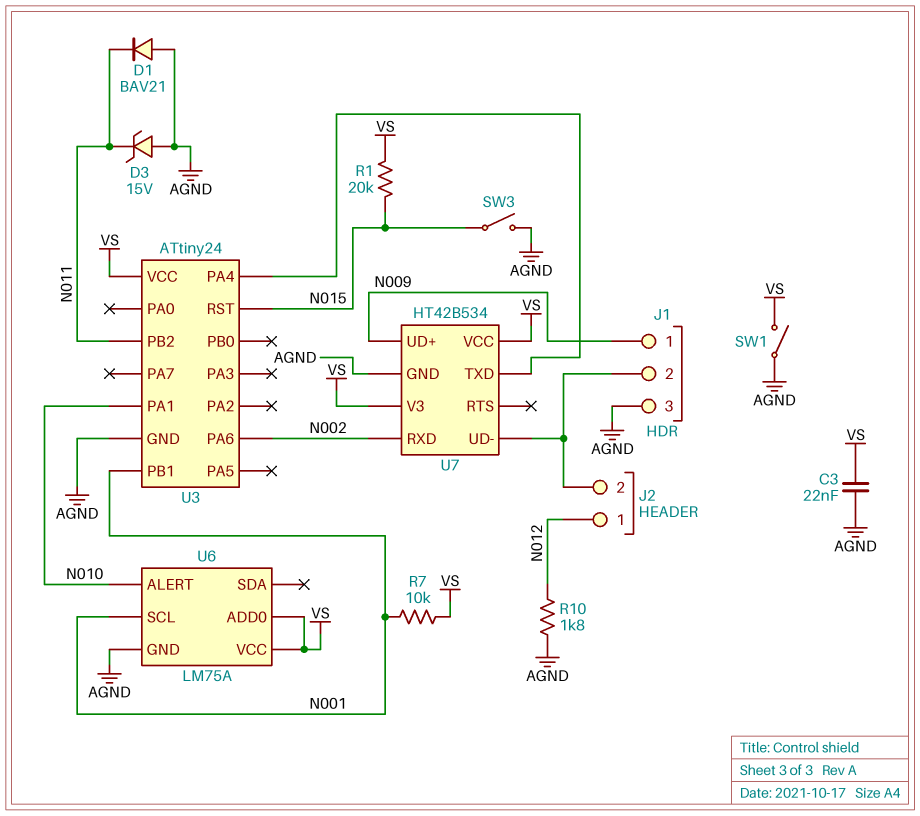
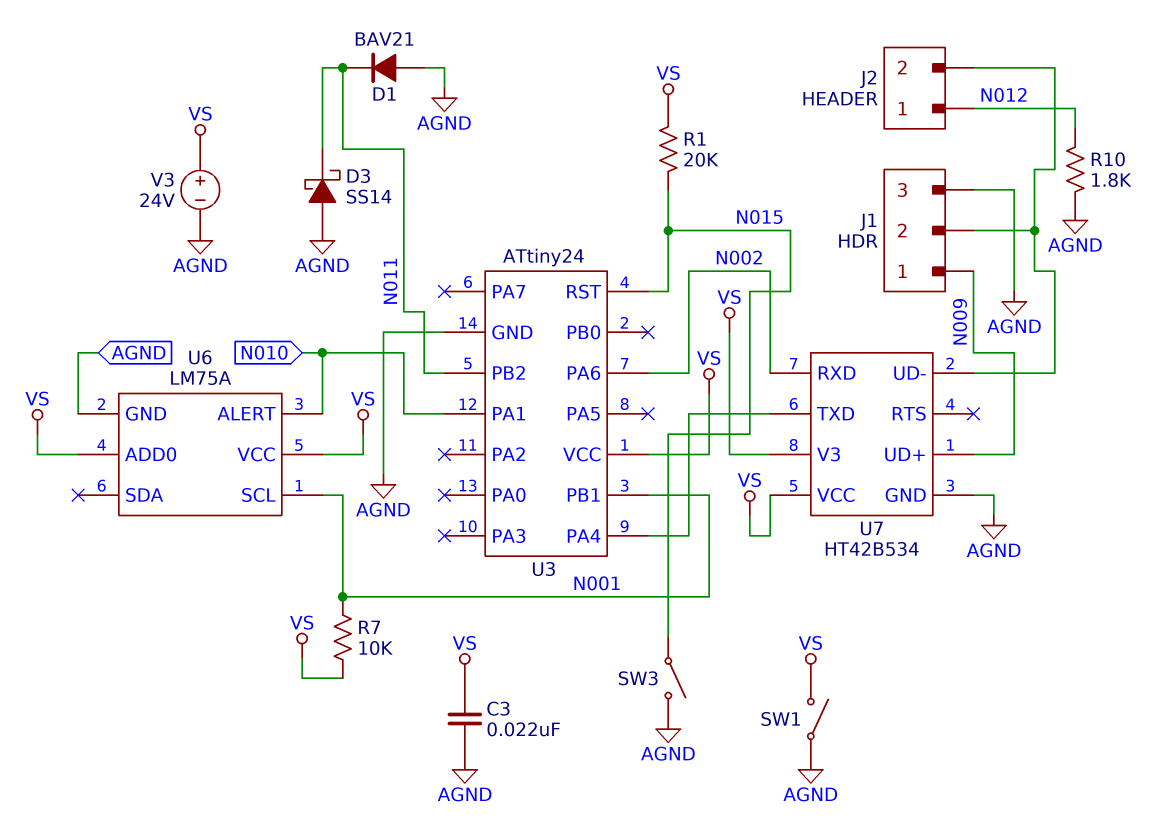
D3: zener 15V (A AGND, K N011) -> schottky SS14 (A AGND, K N011)
V3: none -> 24V (plus VS, minus AGND)

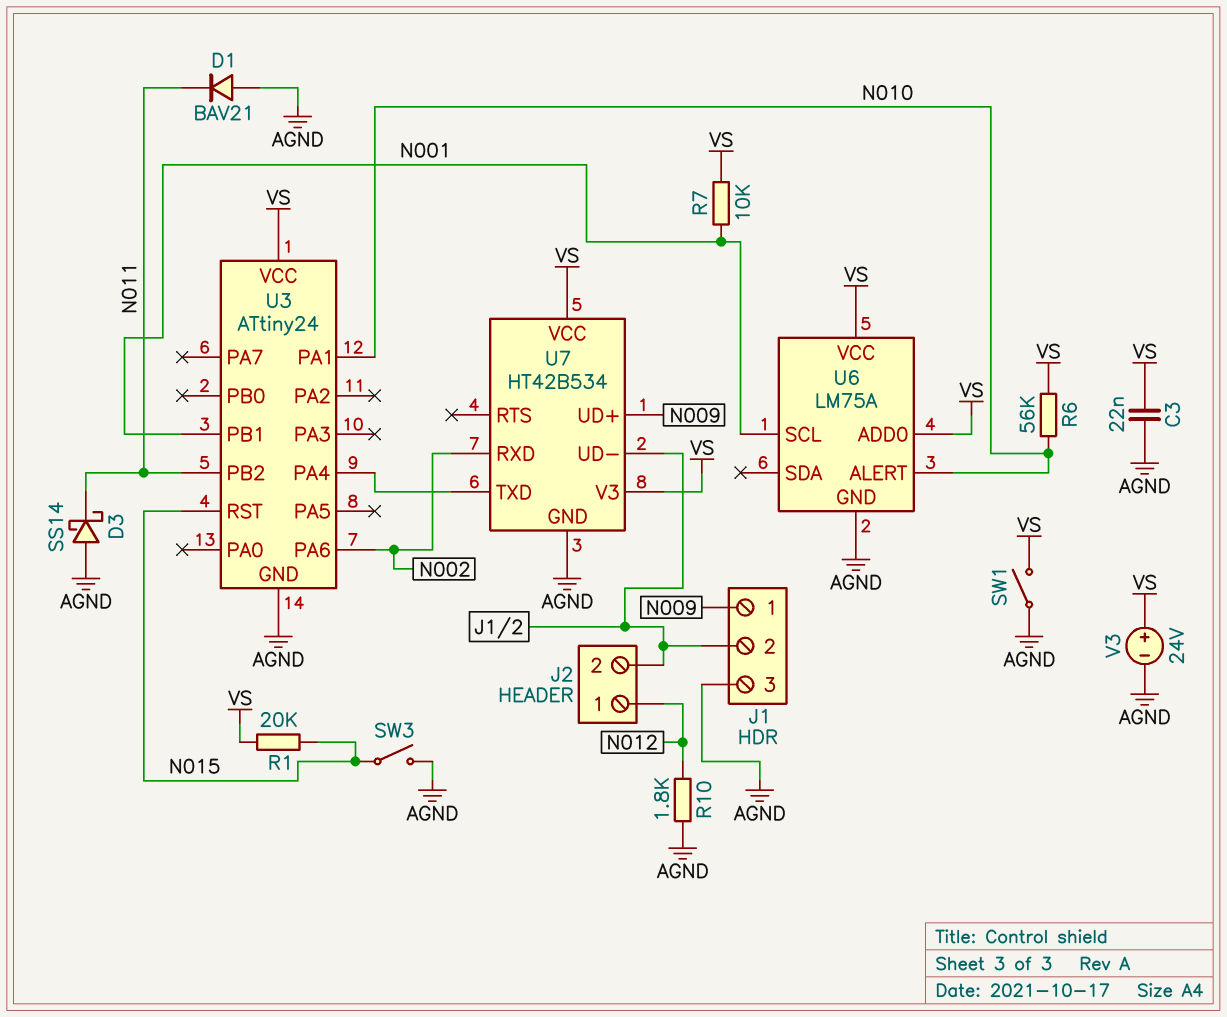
R6: none -> 56k (N010, VS)

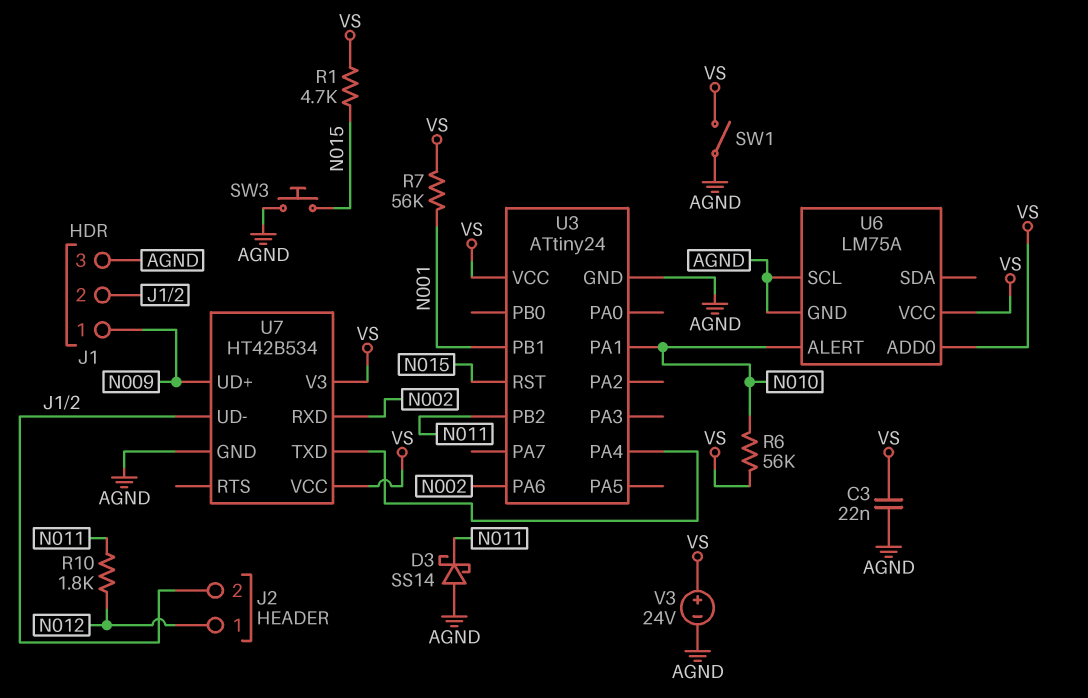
D1: diode BAV21 (A AGND, K N011) -> none
R1: 20k (N015, VS) -> 4.7k (N015, VS)
R7: 10k (N001, VS) -> 56k (N001, VS)
R10: 1.8k (AGND, N012) -> 1.8k (N011, N012)
SW3: switch (AGND, N015) -> button (AGND, N015)
U6 pin SCL: N001 -> AGND

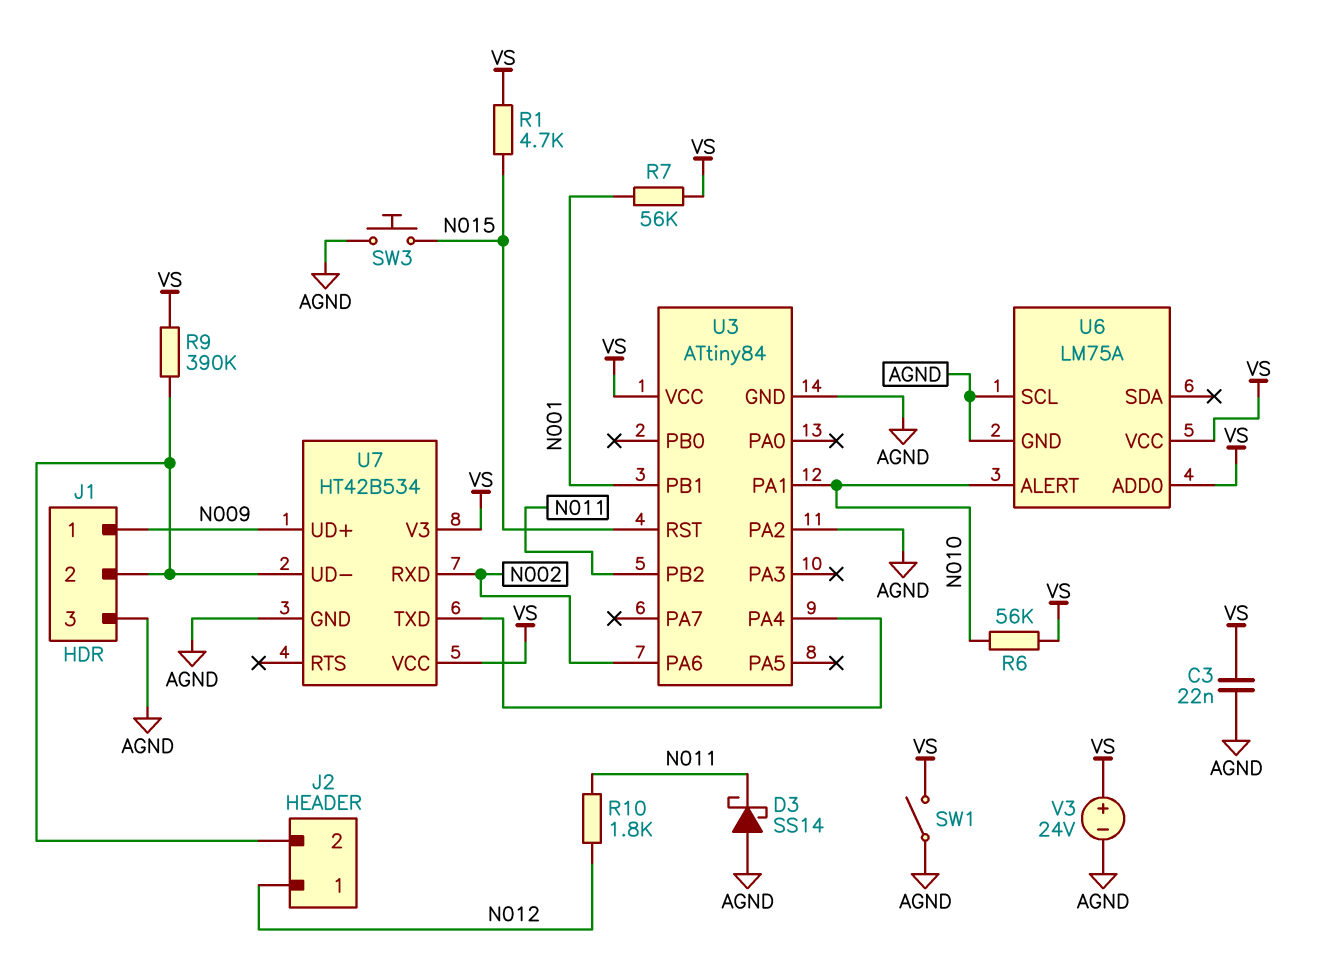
R9: none -> 390k (J1/2, VS)
U3: ATtiny24 -> ATtiny84
U3 pin PA2: none -> AGND

